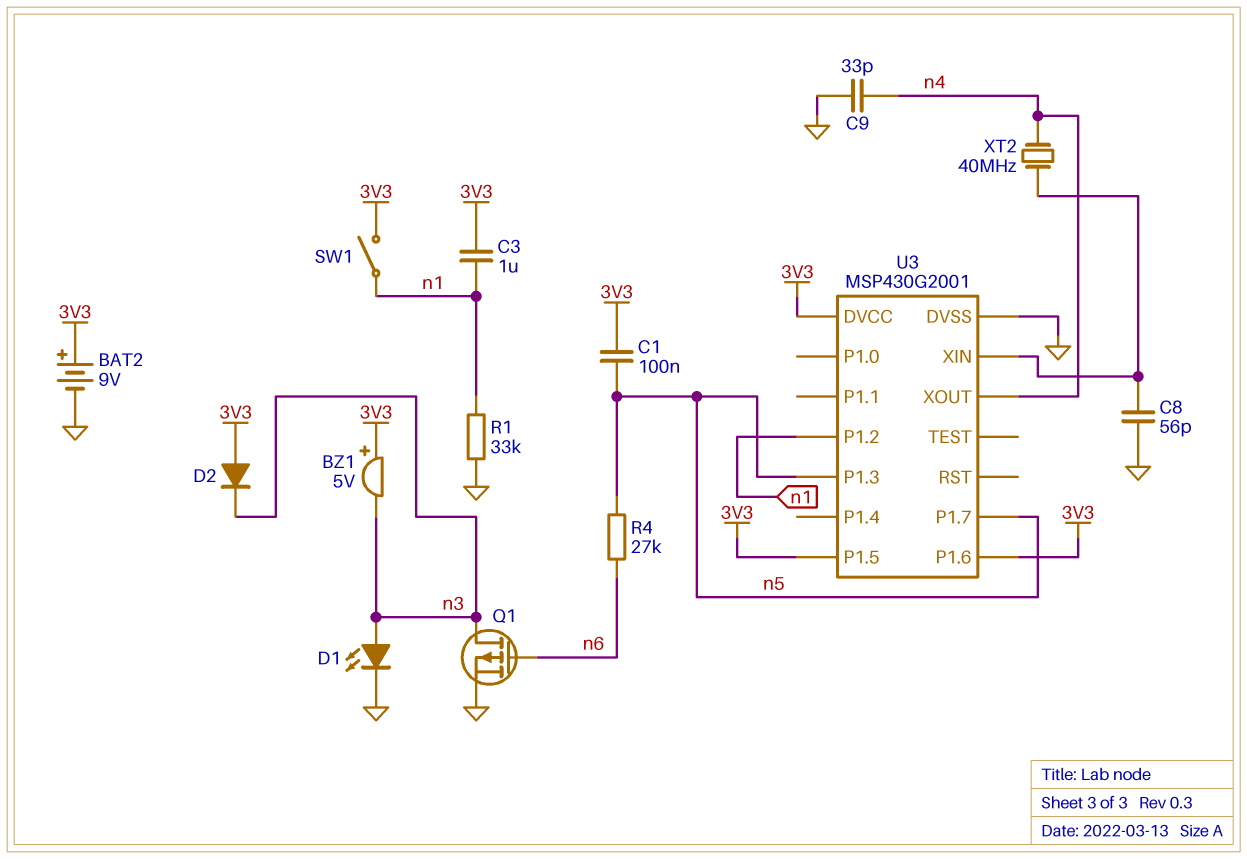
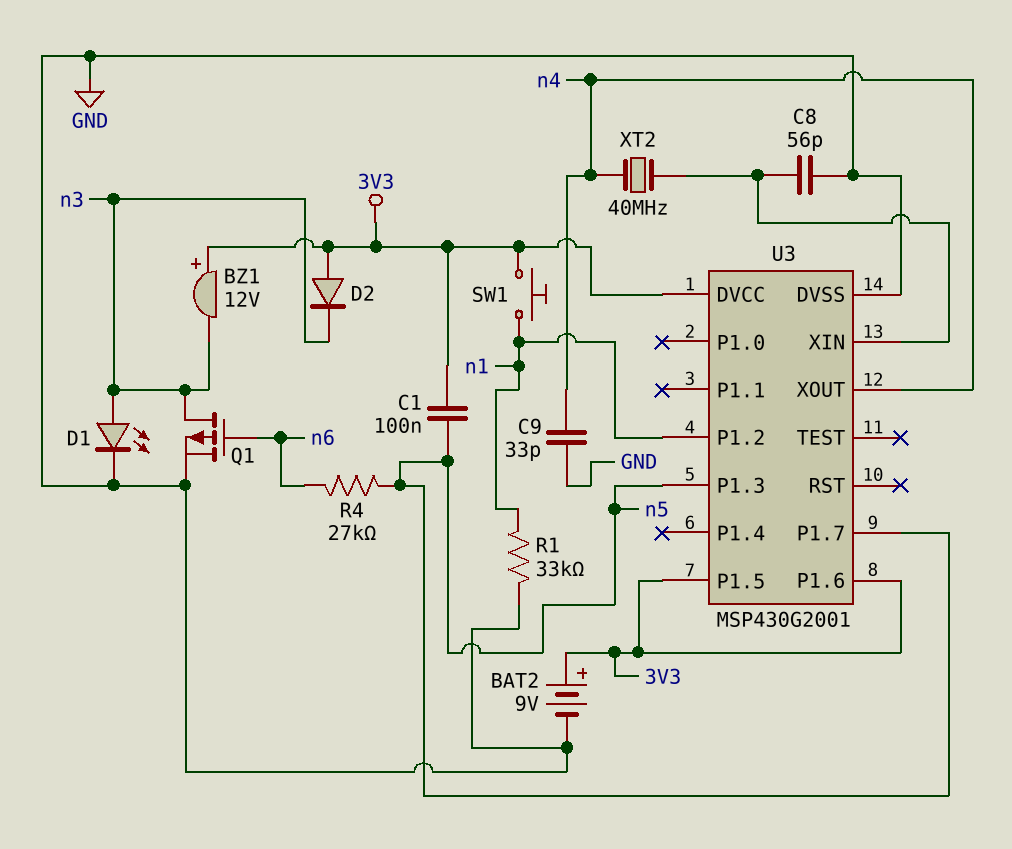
BZ1: buzzer 5V (plus 3V3, minus n3) -> buzzer 12V (plus 3V3, minus n3)
C3: 1uF (3V3, n1) -> none
SW1: switch (3V3, n1) -> button (3V3, n1)

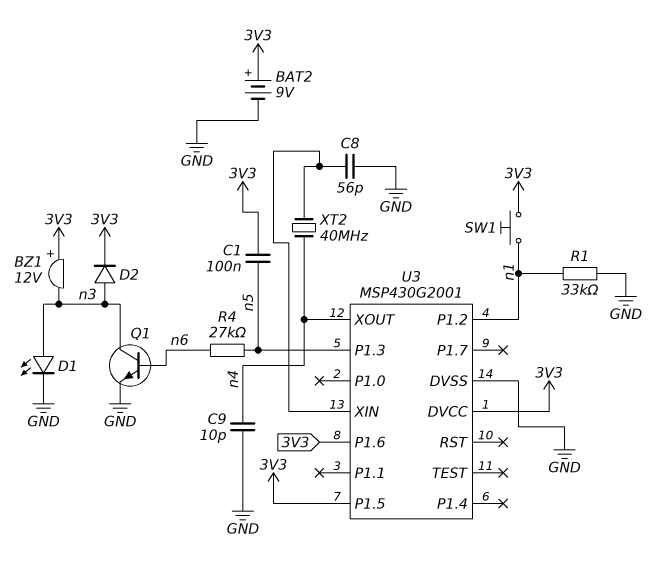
C9: 33pF (GND, n4) -> 10pF (GND, n4)
D2: diode (A 3V3, K n3) -> diode (A n3, K 3V3)
Q1: PMOS (G n6, D n3, S GND) -> NPN (B n6, C n3, E GND)
U3 pin P1.7: n5 -> none

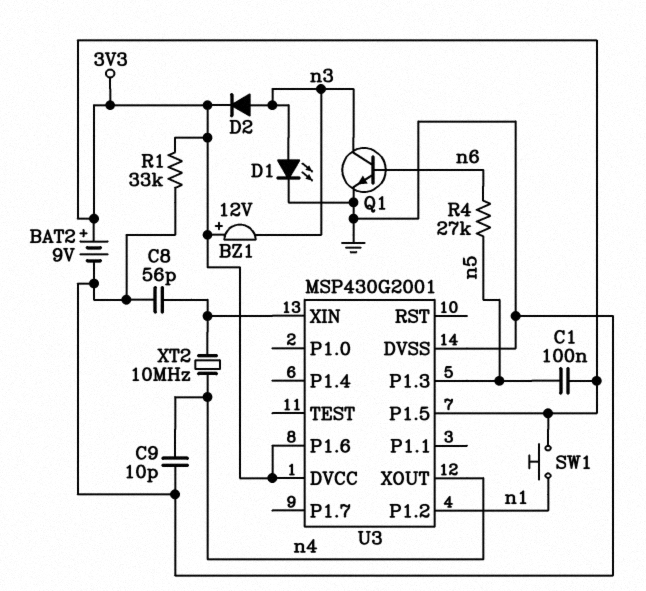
R1: 33k (GND, n1) -> 33k (3V3, GND)
XT2: 40MHz (U3/XIN, n4) -> 10MHz (U3/XIN, n4)

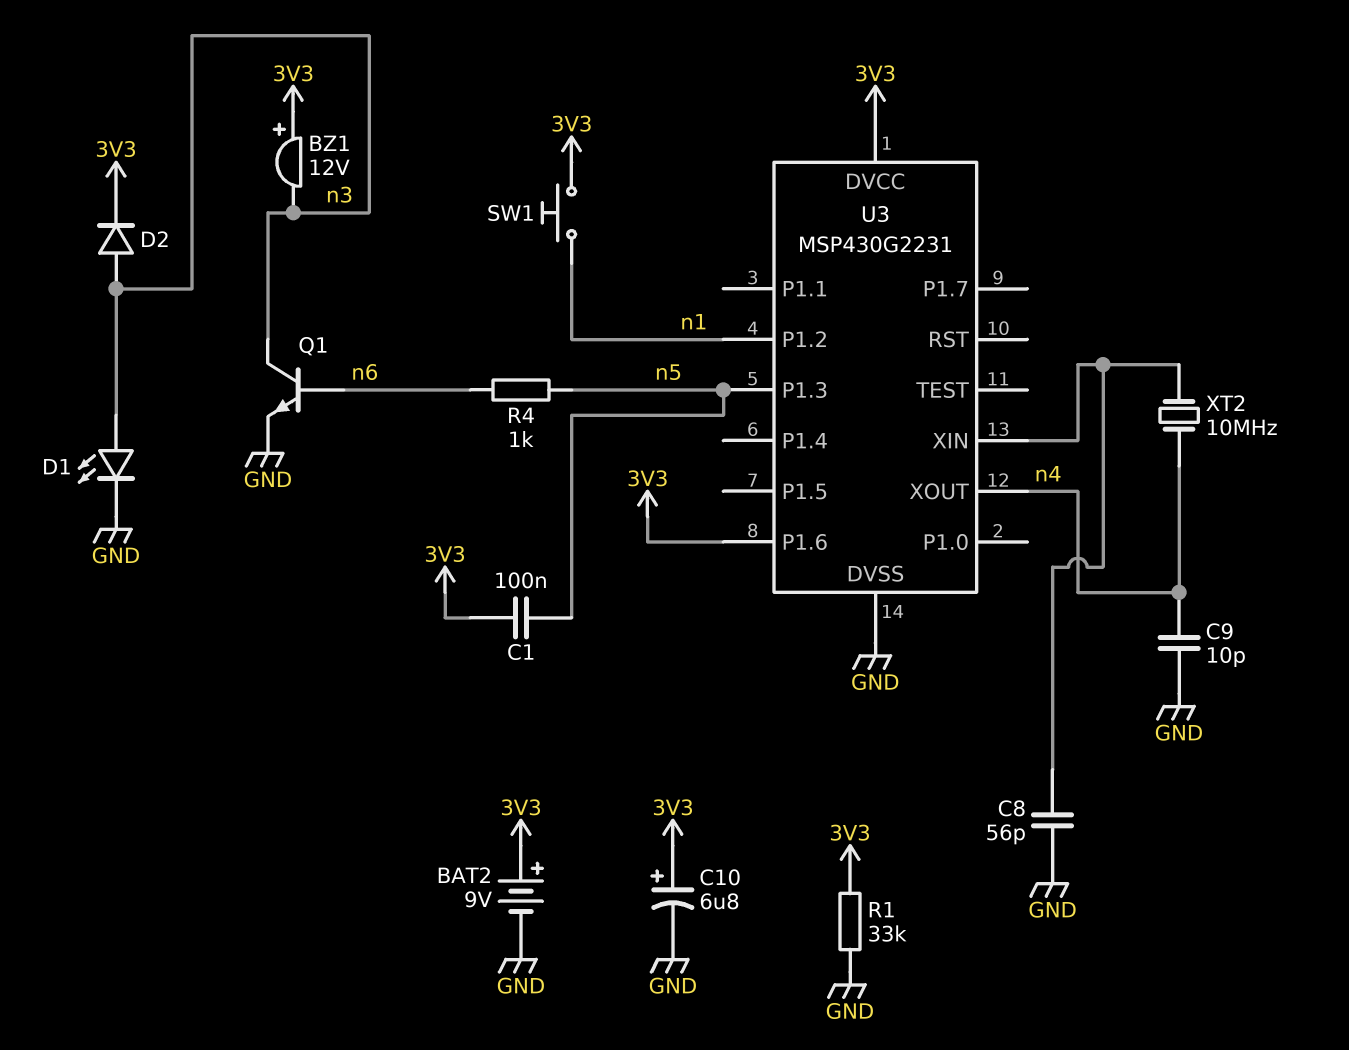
C10: none -> 6.8uF (plus 3V3, minus GND)
R4: 27k (n5, n6) -> 1k (n5, n6)
U3: MSP430G2001 -> MSP430G2231
U3 pin P1.5: 3V3 -> none

